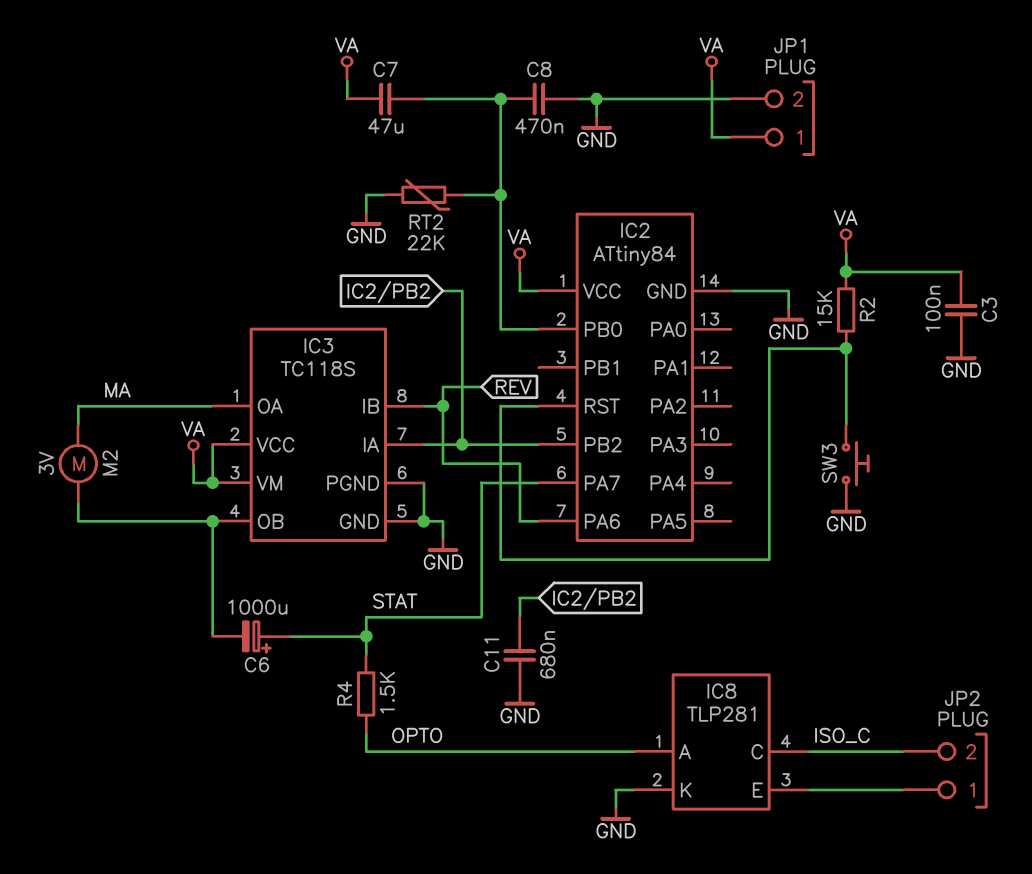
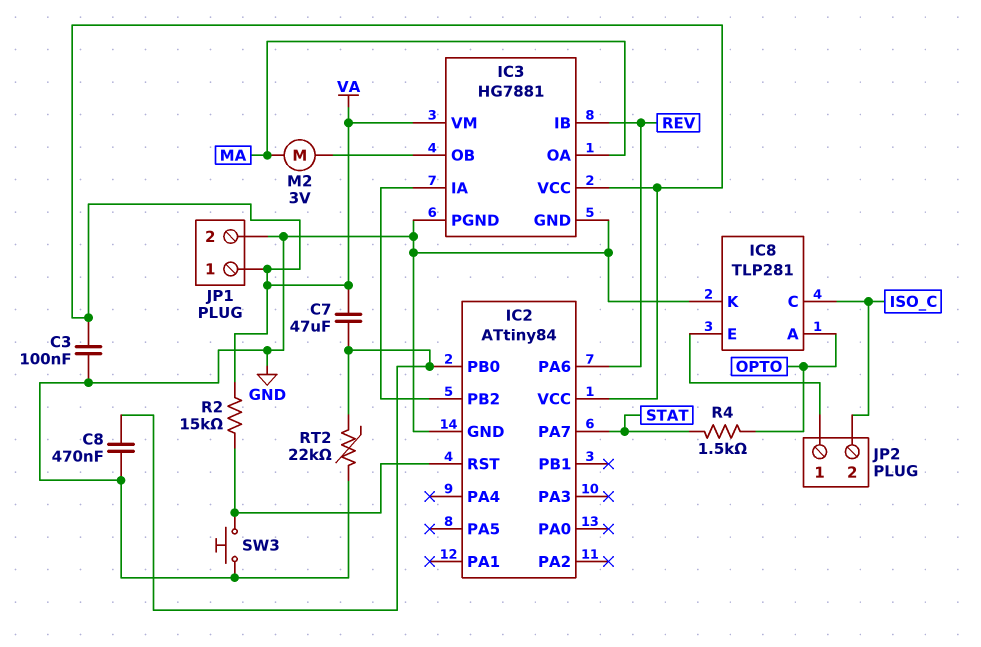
C6: 1000uF (plus STAT, minus IC3/OB) -> none
C11: 680nF (GND, IC2/PB2) -> none
IC3: TC118S -> HG7881

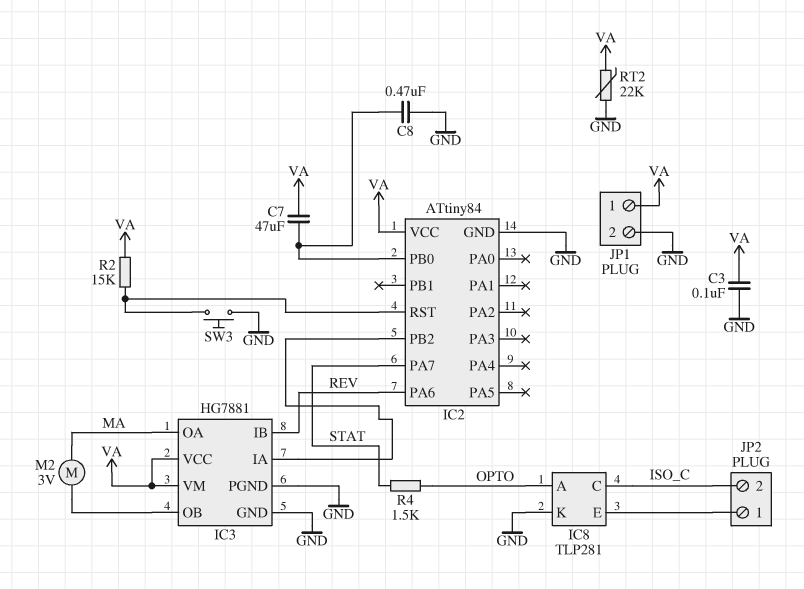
RT2: 22k (GND, IC2/PB0) -> 22k (GND, VA)

